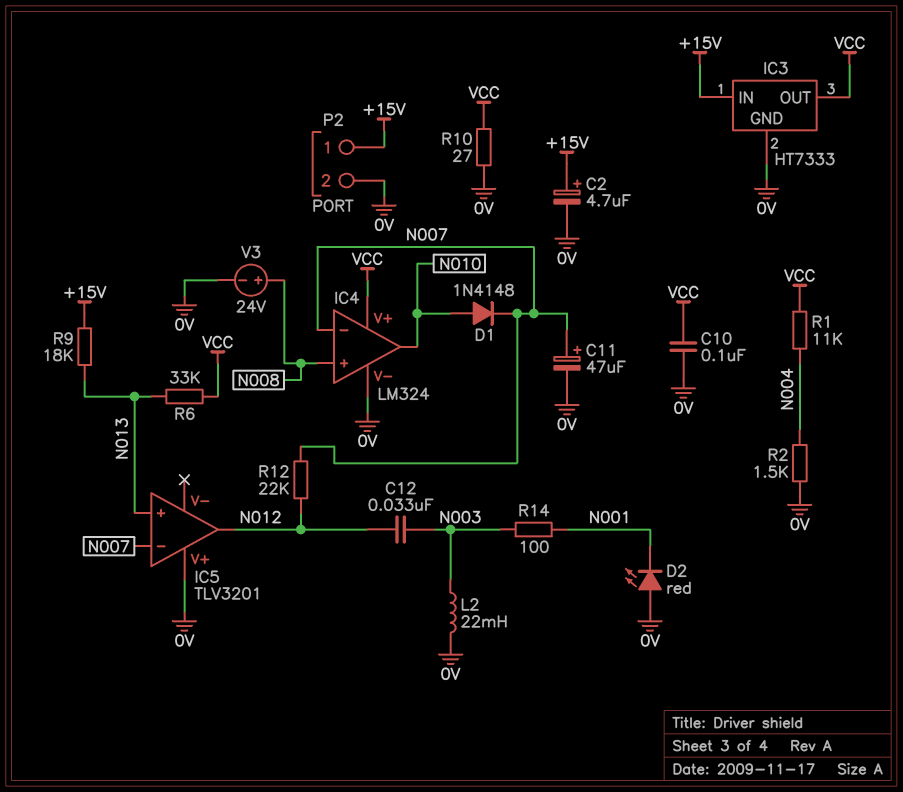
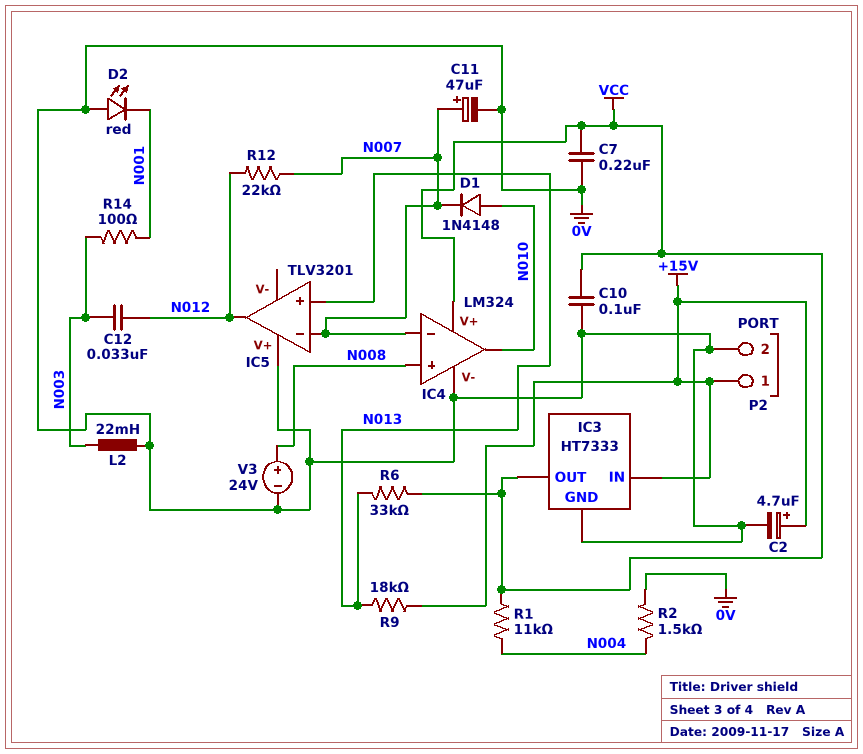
C7: none -> 220nF (0V, VCC)
R10: 27 (0V, VCC) -> none

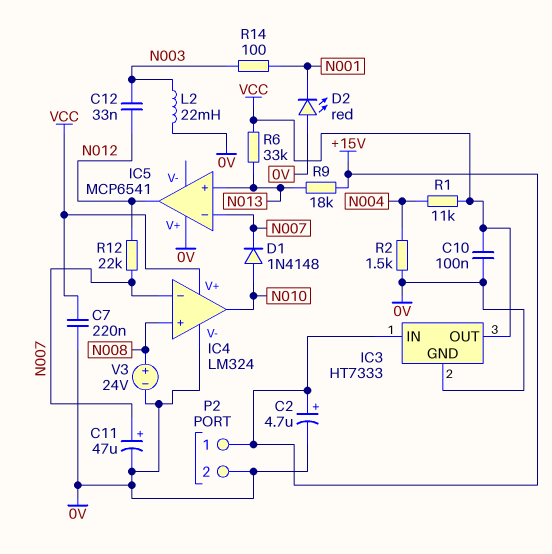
IC5: TLV3201 -> MCP6541

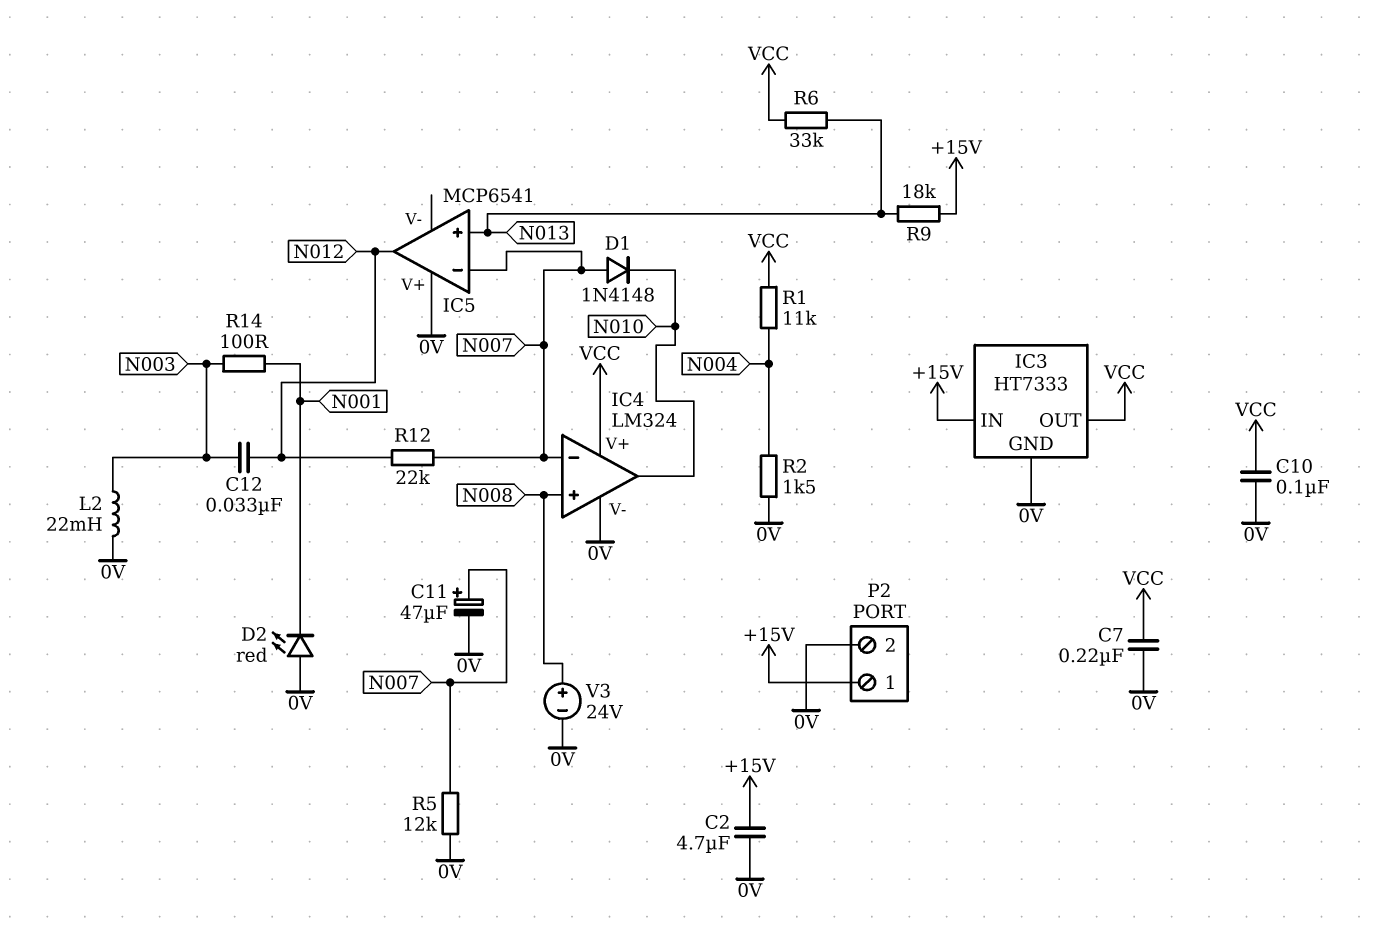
C2: 4.7uF (plus +15V, minus 0V) -> 4.7uF (+15V, 0V)
D1: diode 1N4148 (A N010, K N007) -> diode 1N4148 (A N007, K N010)
R5: none -> 12k (0V, N007)

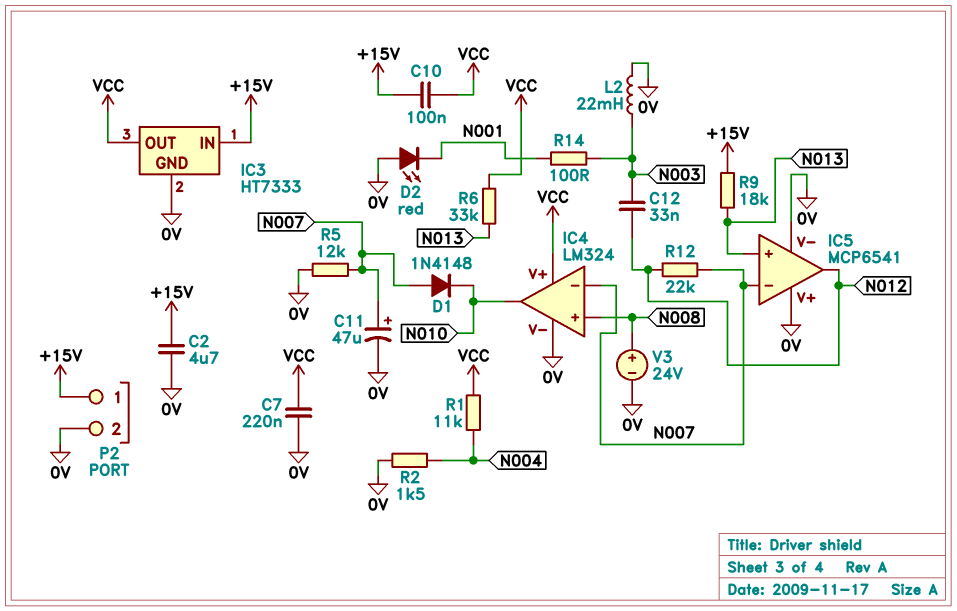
C10: 100nF (0V, VCC) -> 100nF (+15V, VCC)
IC5 pin V-: none -> 0V

